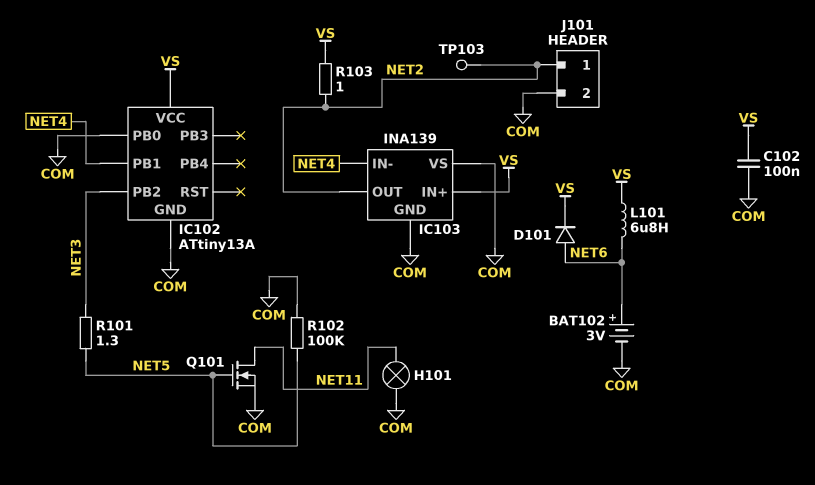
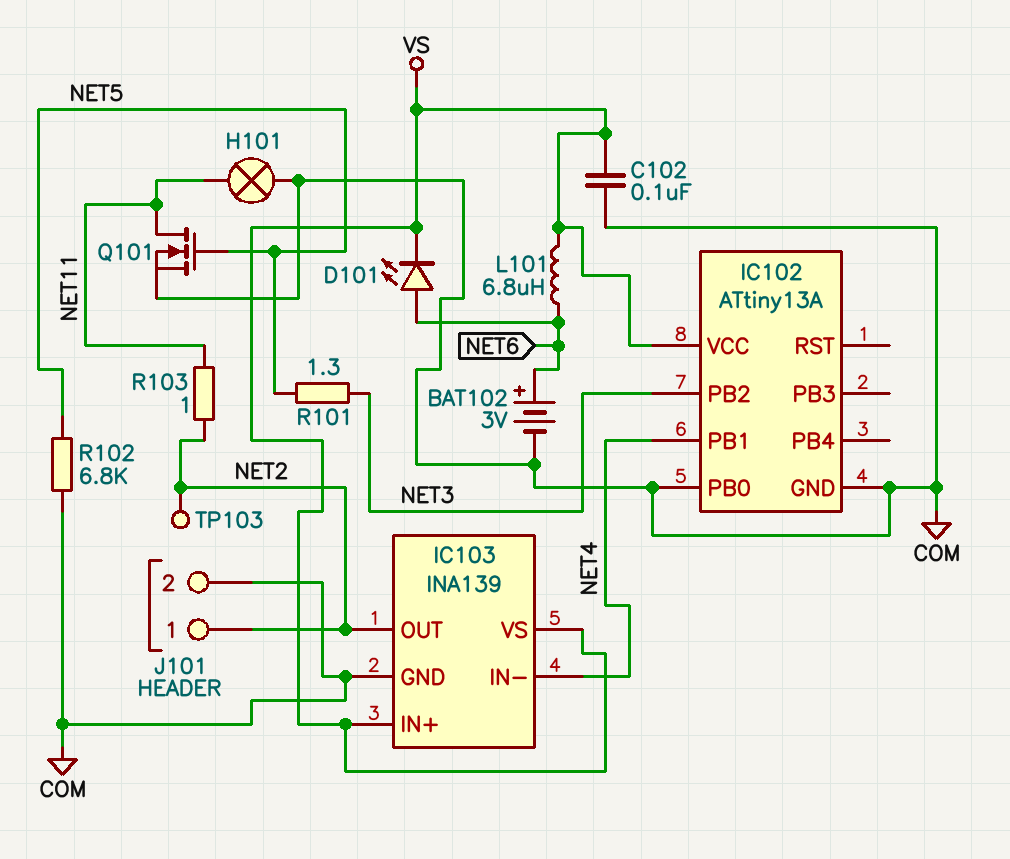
D101: diode (A NET6, K VS) -> LED (A NET6, K VS)
IC103 pin VS: COM -> VS
R102: 100k (COM, NET5) -> 6.8k (COM, NET5)
R103: 1 (NET2, VS) -> 1 (NET2, NET11)

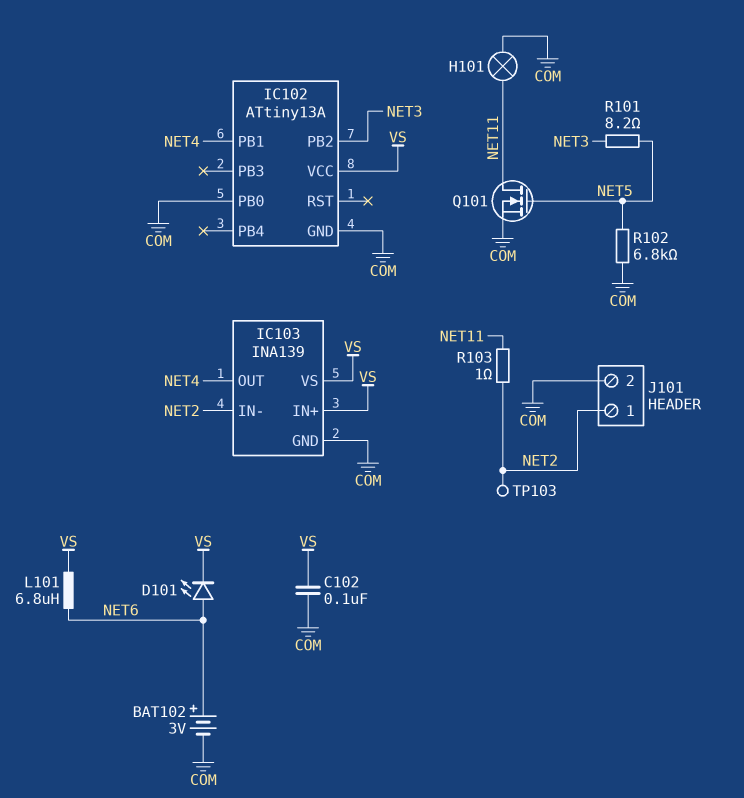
IC103 pin IN-: NET4 -> NET2
IC103 pin OUT: NET2 -> NET4
R101: 1.3 (NET3, NET5) -> 8.2 (NET3, NET5)

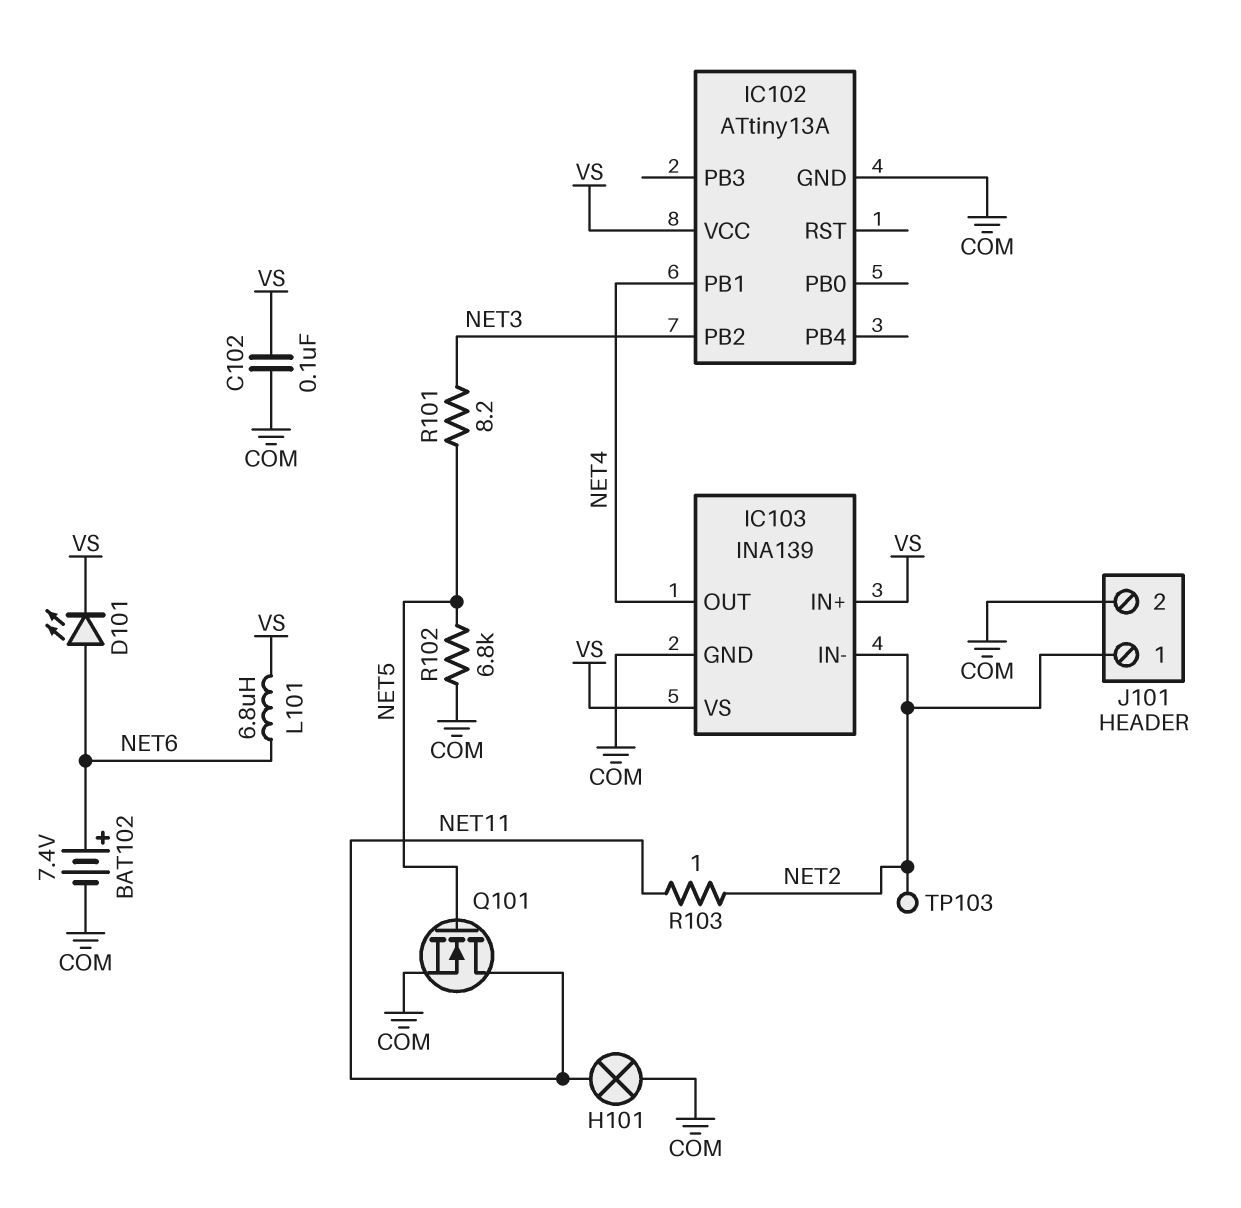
BAT102: 3V (plus NET6, minus COM) -> 7.4V (plus NET6, minus COM)
IC102 pin PB0: COM -> none

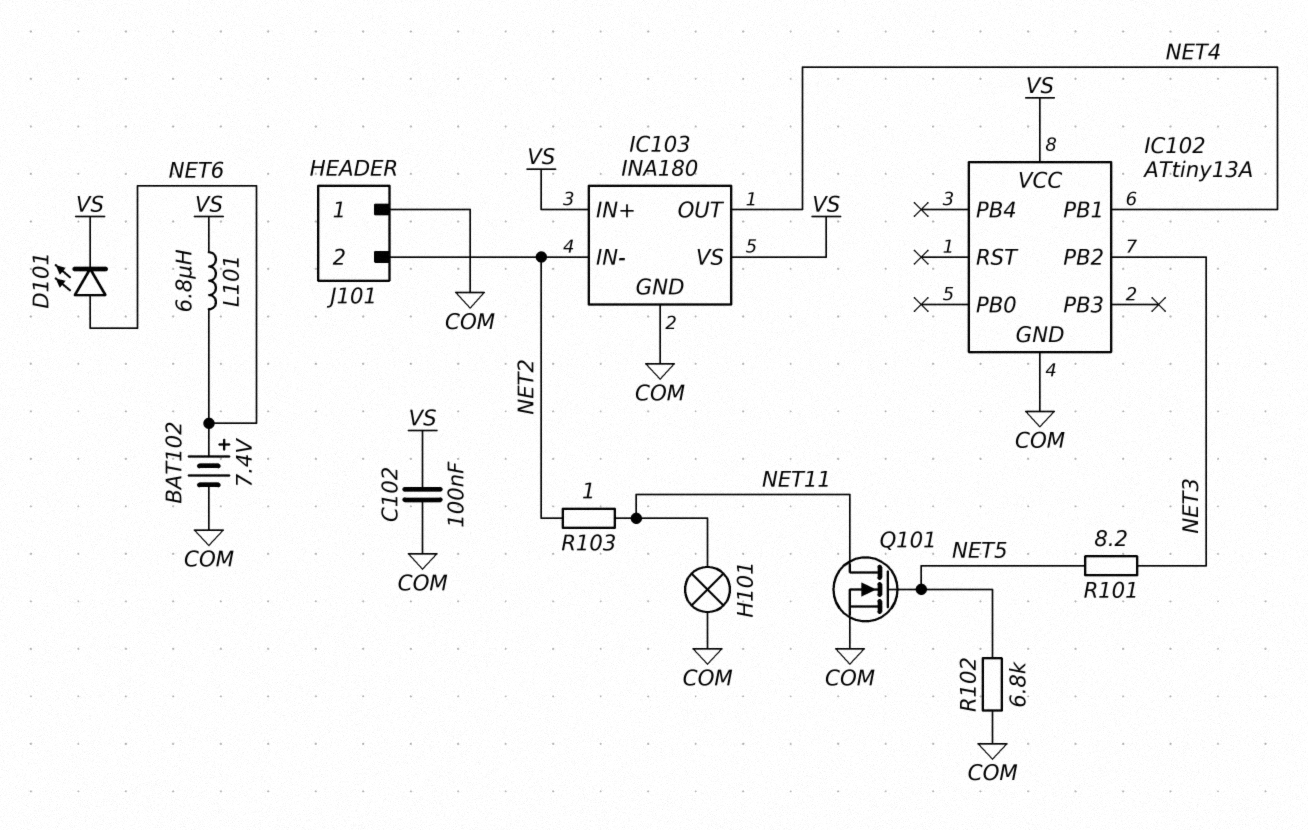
IC103: INA139 -> INA180
J101 pin 1: NET2 -> COM
J101 pin 2: COM -> NET2
TP103: test point (NET2) -> none

